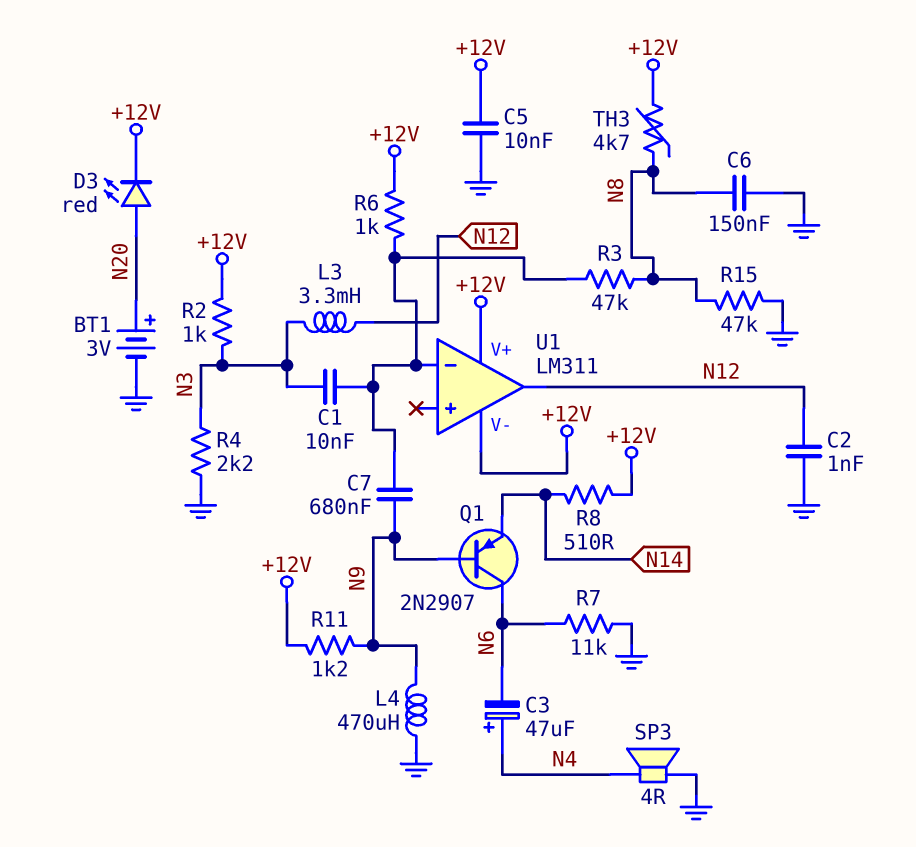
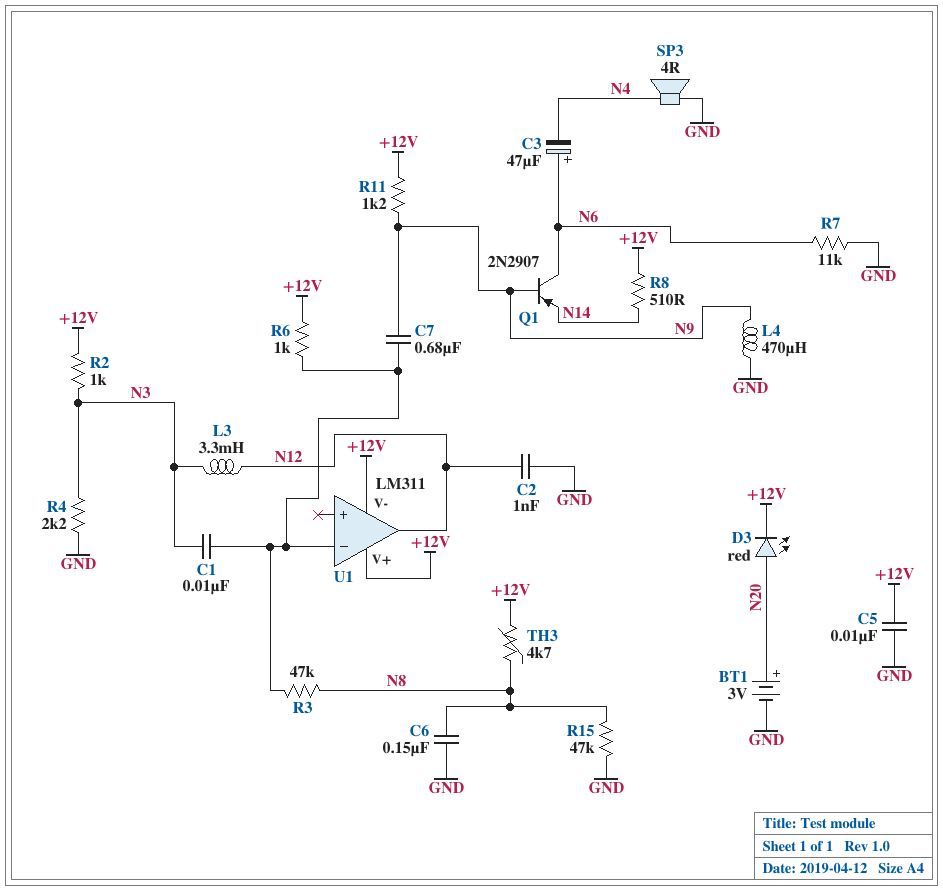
C3: 47uF (plus N4, minus N6) -> 47uF (plus N6, minus N4)

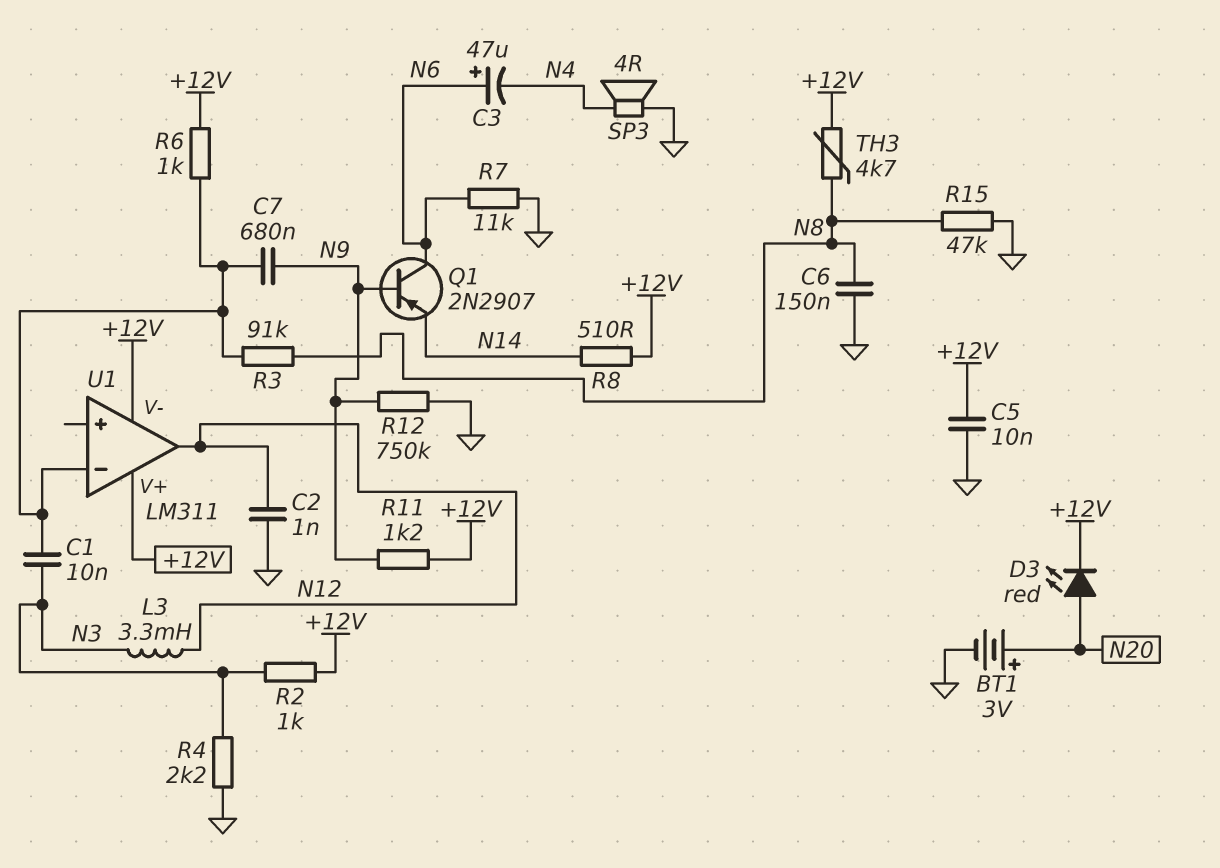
L4: 470uH (GND, N9) -> none
R3: 47k (N8, U1/in-) -> 91k (N8, U1/in-)
R12: none -> 750k (GND, N9)

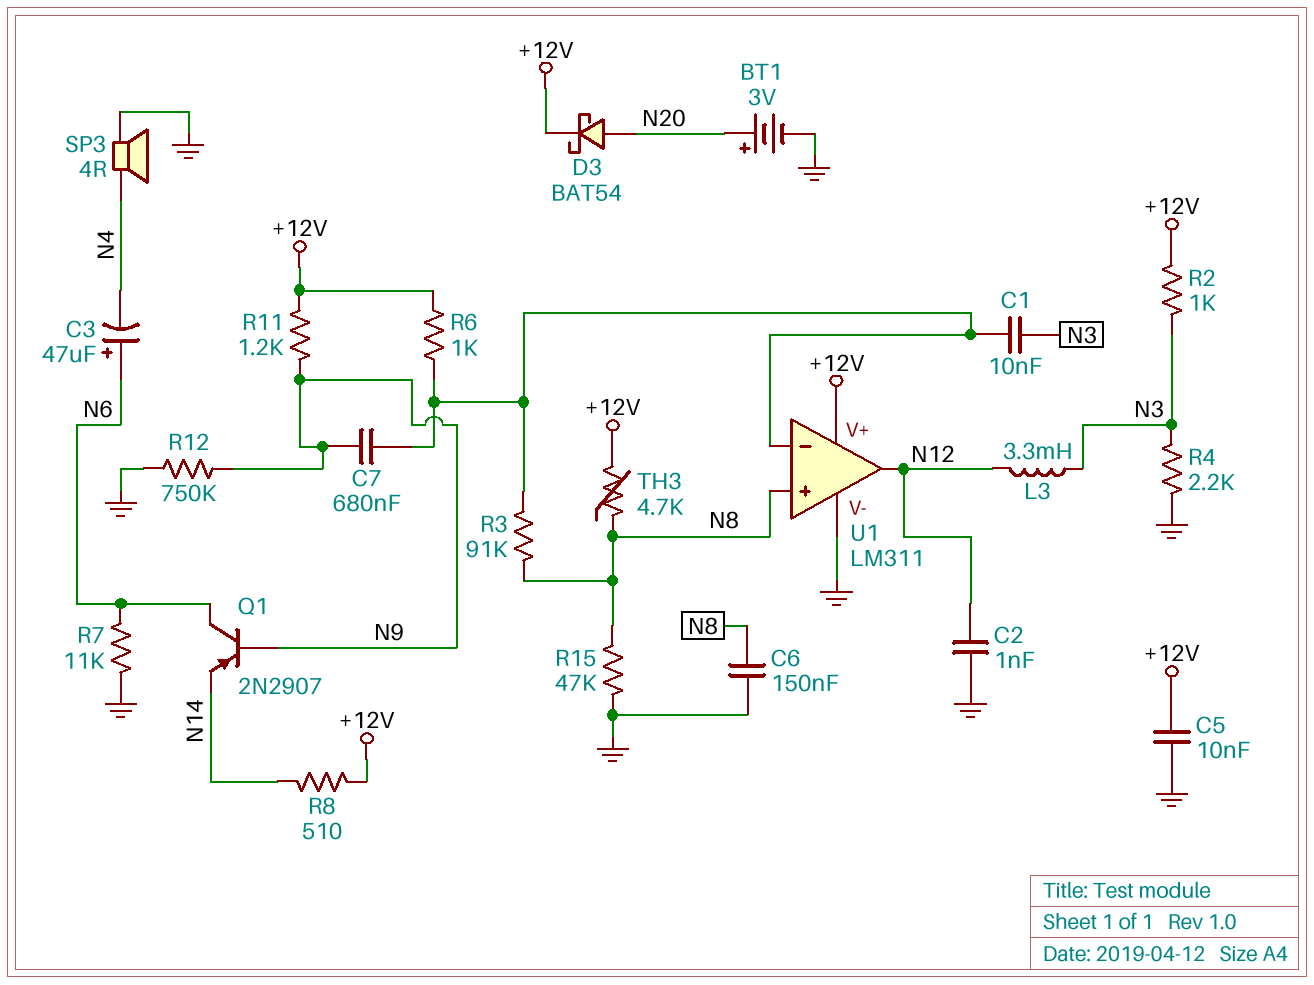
D3: LED red (A N20, K +12V) -> schottky BAT54 (A N20, K +12V)
U1 pin V-: +12V -> GND
U1 pin in+: none -> N8

